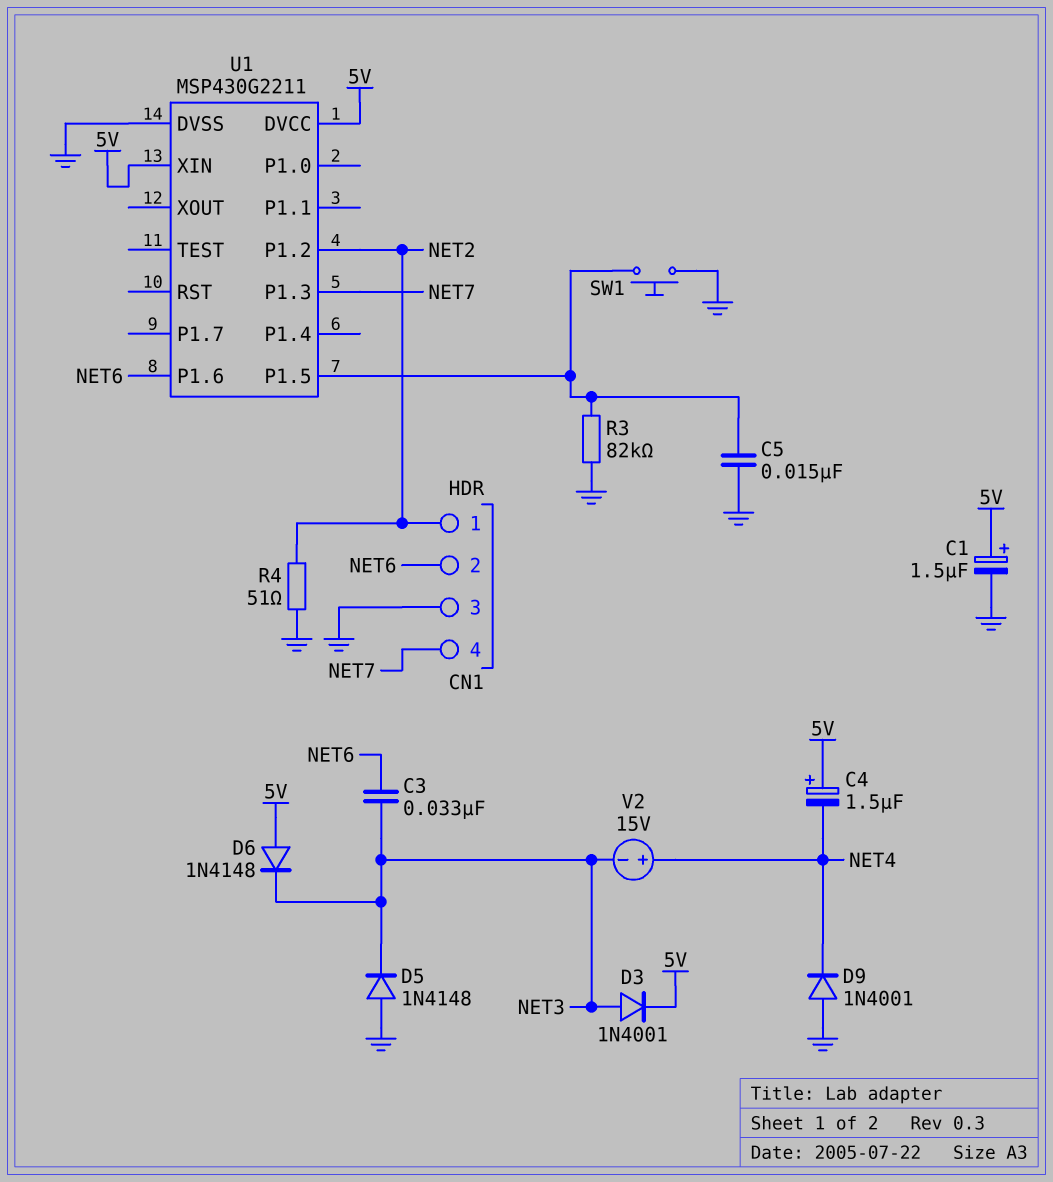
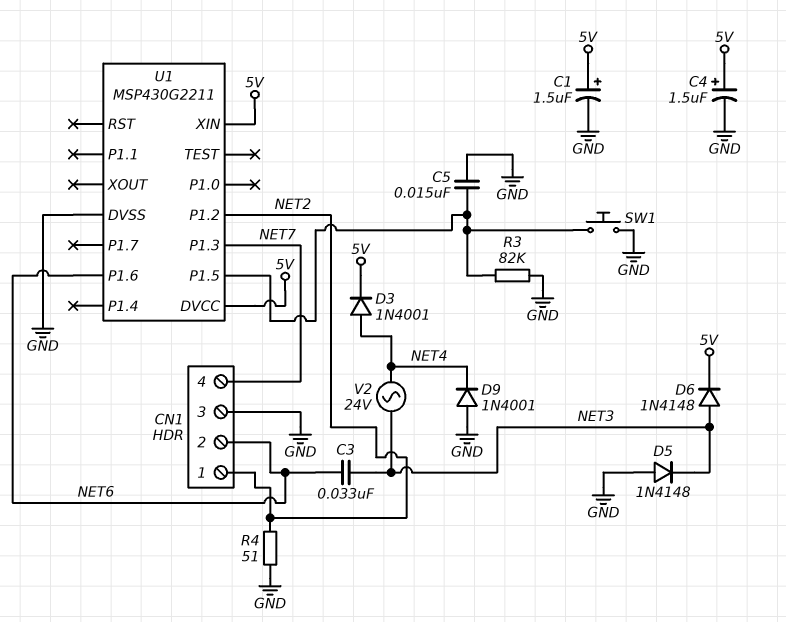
C4: 1.5uF (plus 5V, minus NET4) -> 1.5uF (plus 5V, minus GND)
D3: diode 1N4001 (A NET3, K 5V) -> diode 1N4001 (A NET4, K 5V)
D6: diode 1N4148 (A 5V, K NET3) -> diode 1N4148 (A NET3, K 5V)
V2: 15V (plus NET4, minus NET3) -> AC 24V (NET3, NET4)

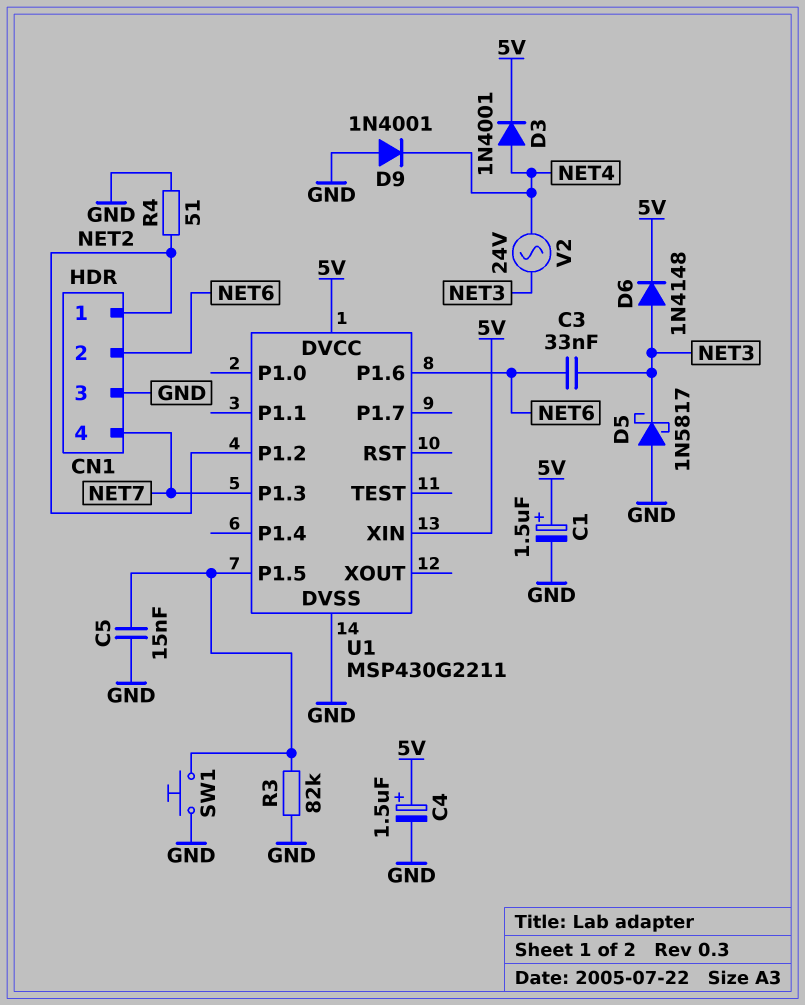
D5: diode 1N4148 (A GND, K NET3) -> schottky 1N5817 (A GND, K NET3)

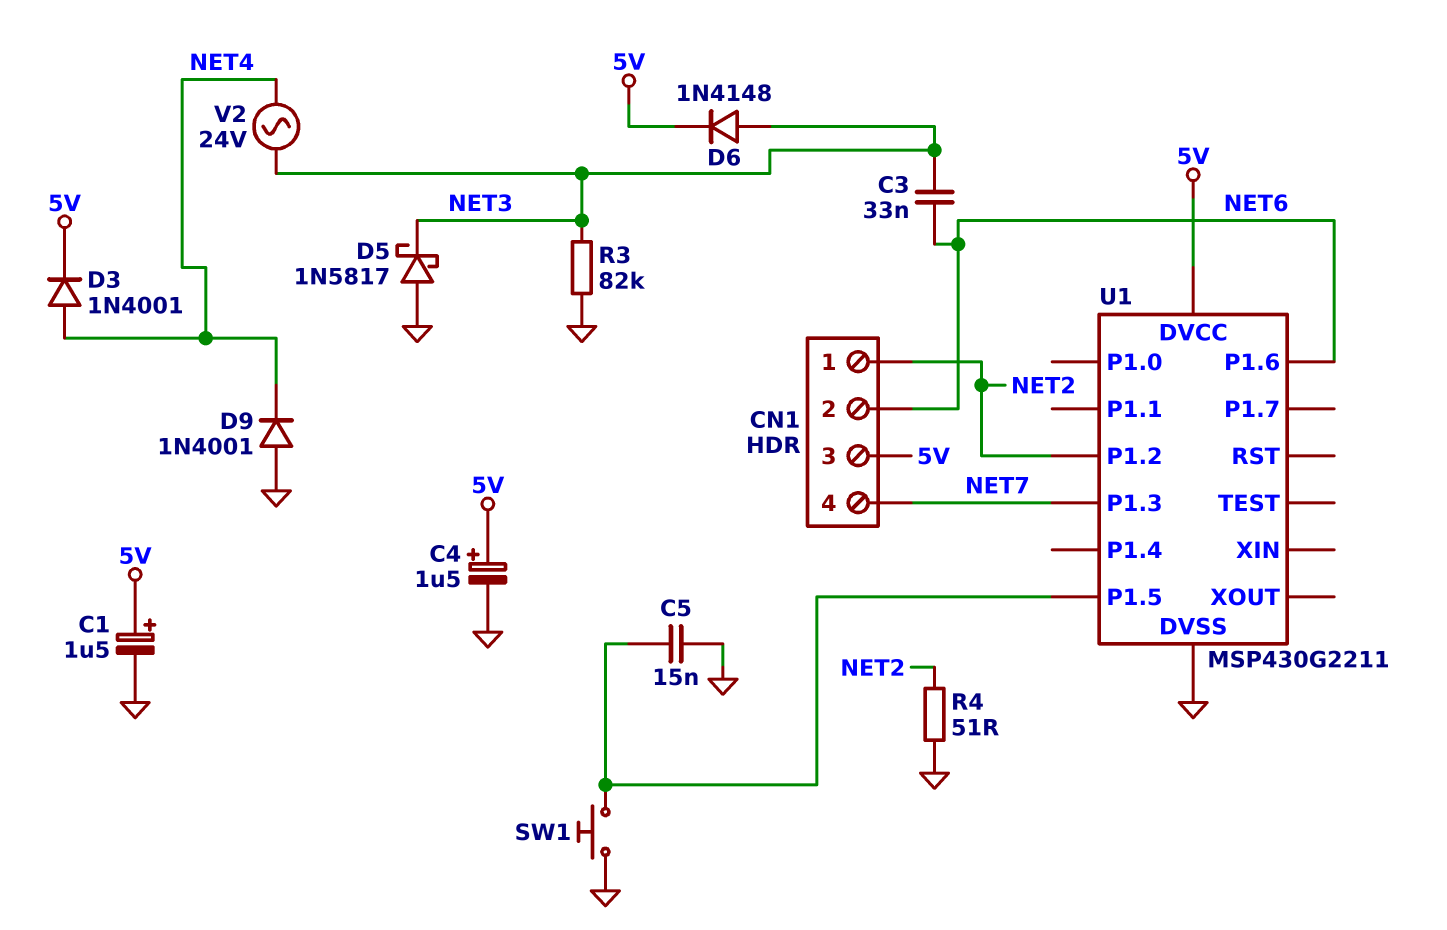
CN1 pin 3: GND -> 5V
R3: 82k (GND, U1/P1.5) -> 82k (GND, NET3)
U1 pin XIN: 5V -> none

